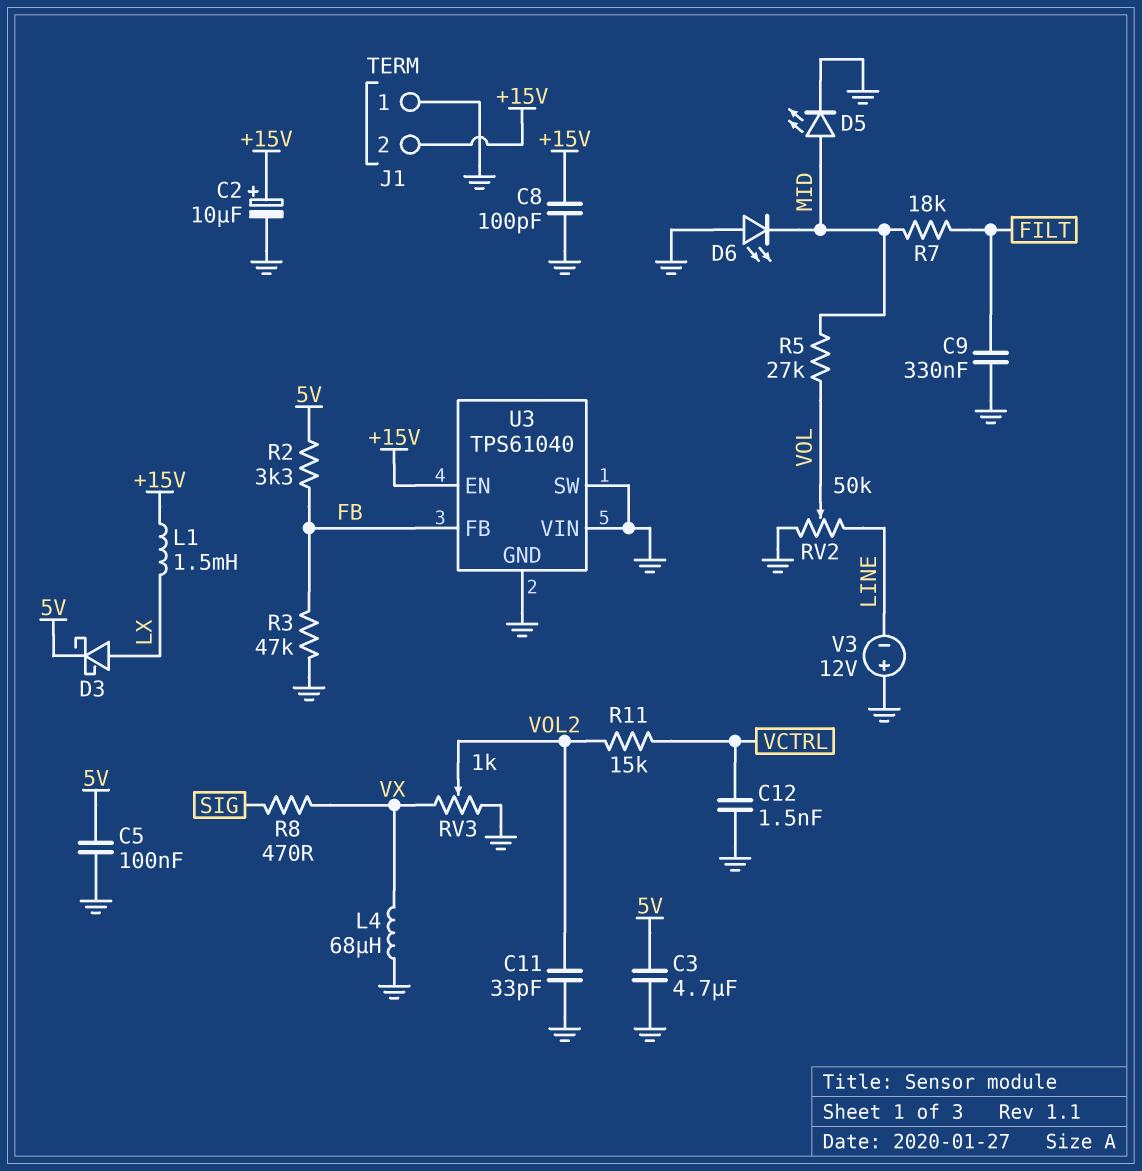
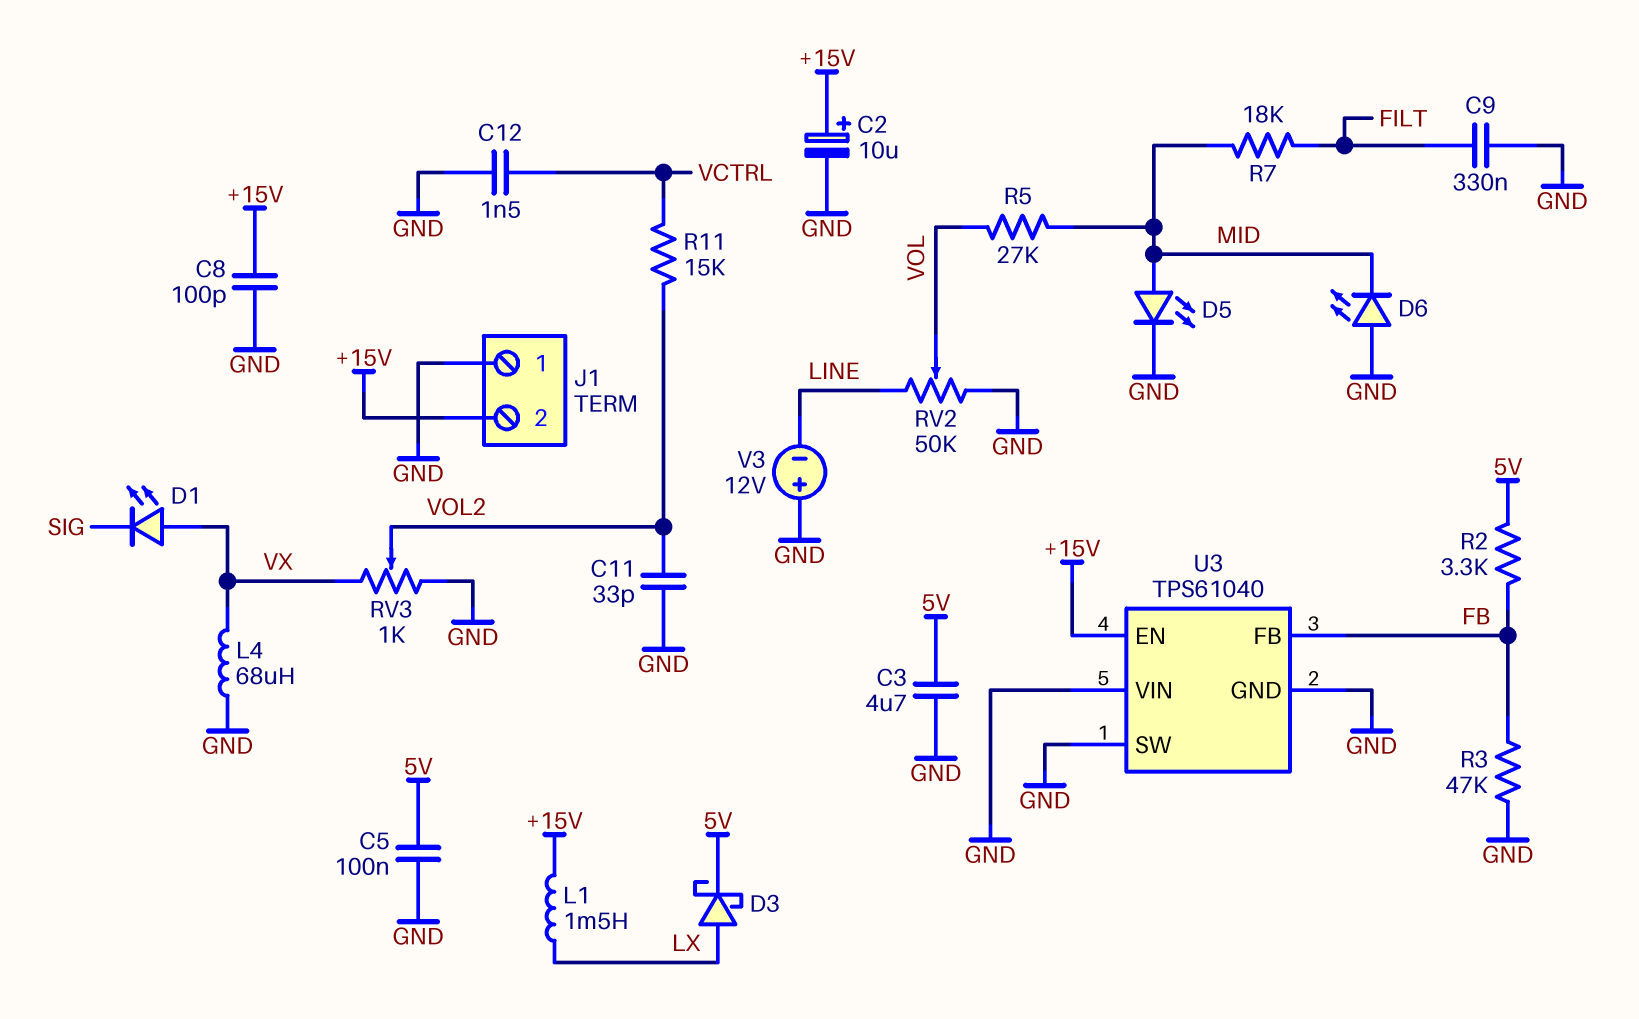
D1: none -> LED (A VX, K SIG)
R8: 470 (SIG, VX) -> none

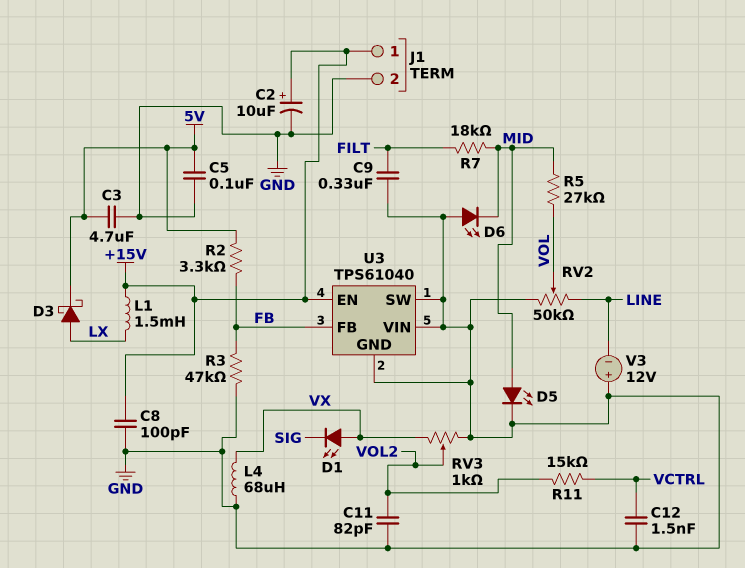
C11: 33pF (GND, VOL2) -> 82pF (GND, VOL2)
J1 pin 1: GND -> +15V
J1 pin 2: +15V -> GND

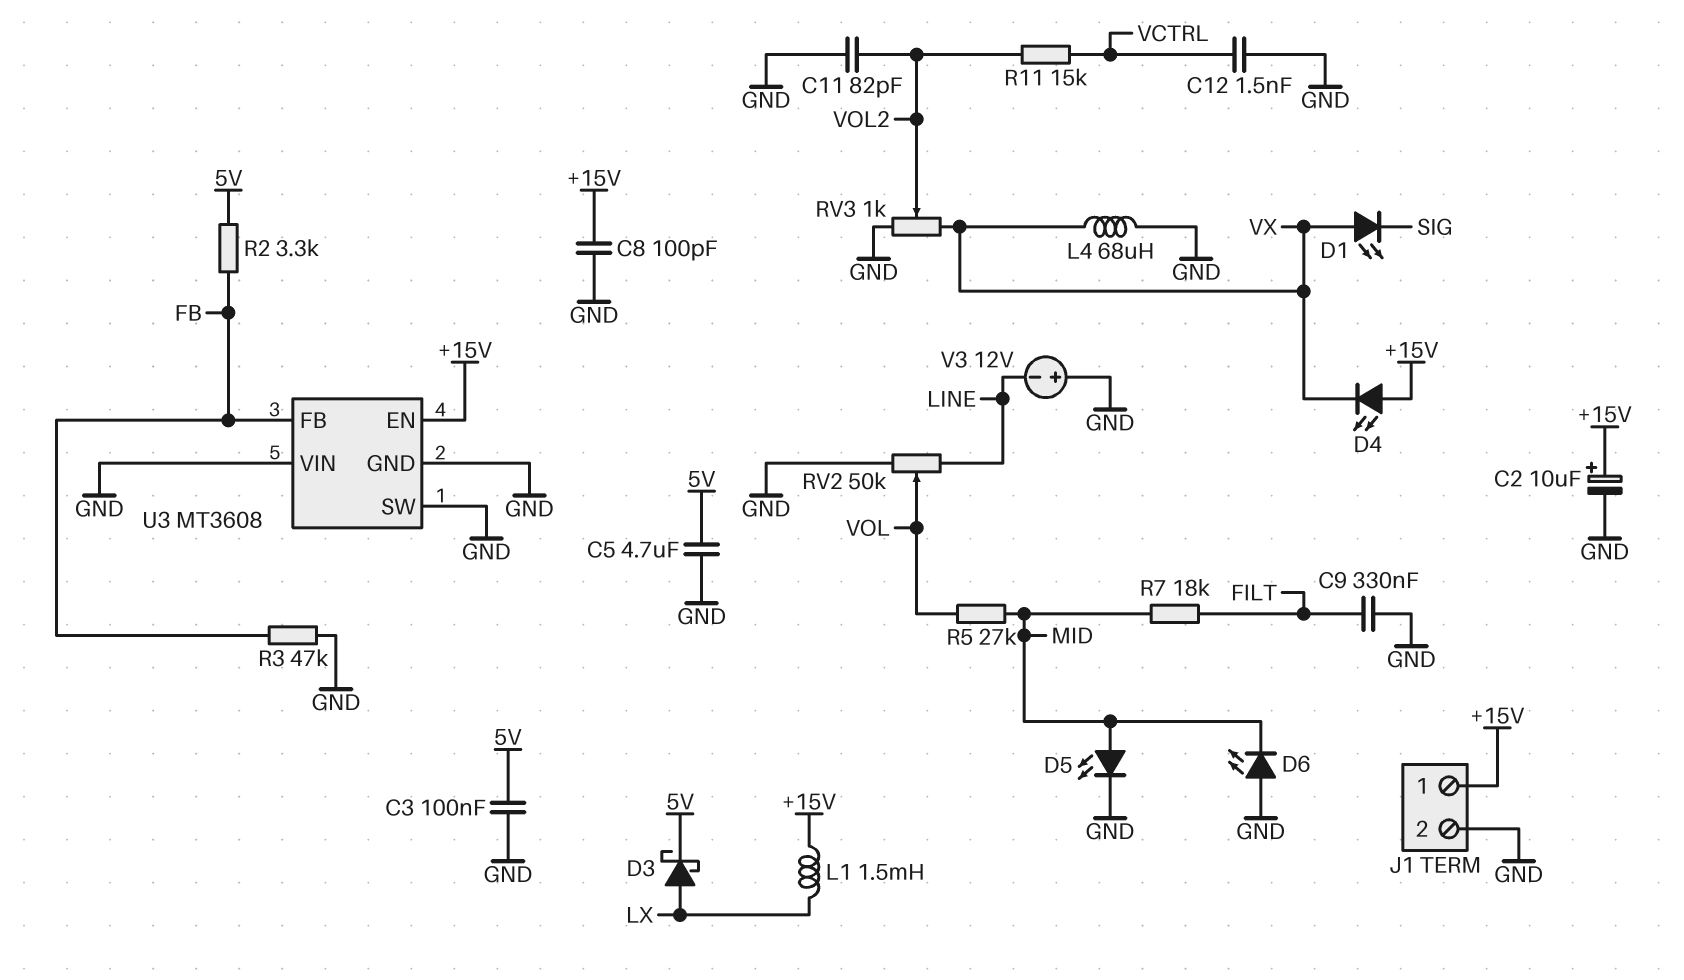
C3: 4.7uF (5V, GND) -> 100nF (5V, GND)
C5: 100nF (5V, GND) -> 4.7uF (5V, GND)
D4: none -> LED (A +15V, K VX)
U3: TPS61040 -> MT3608

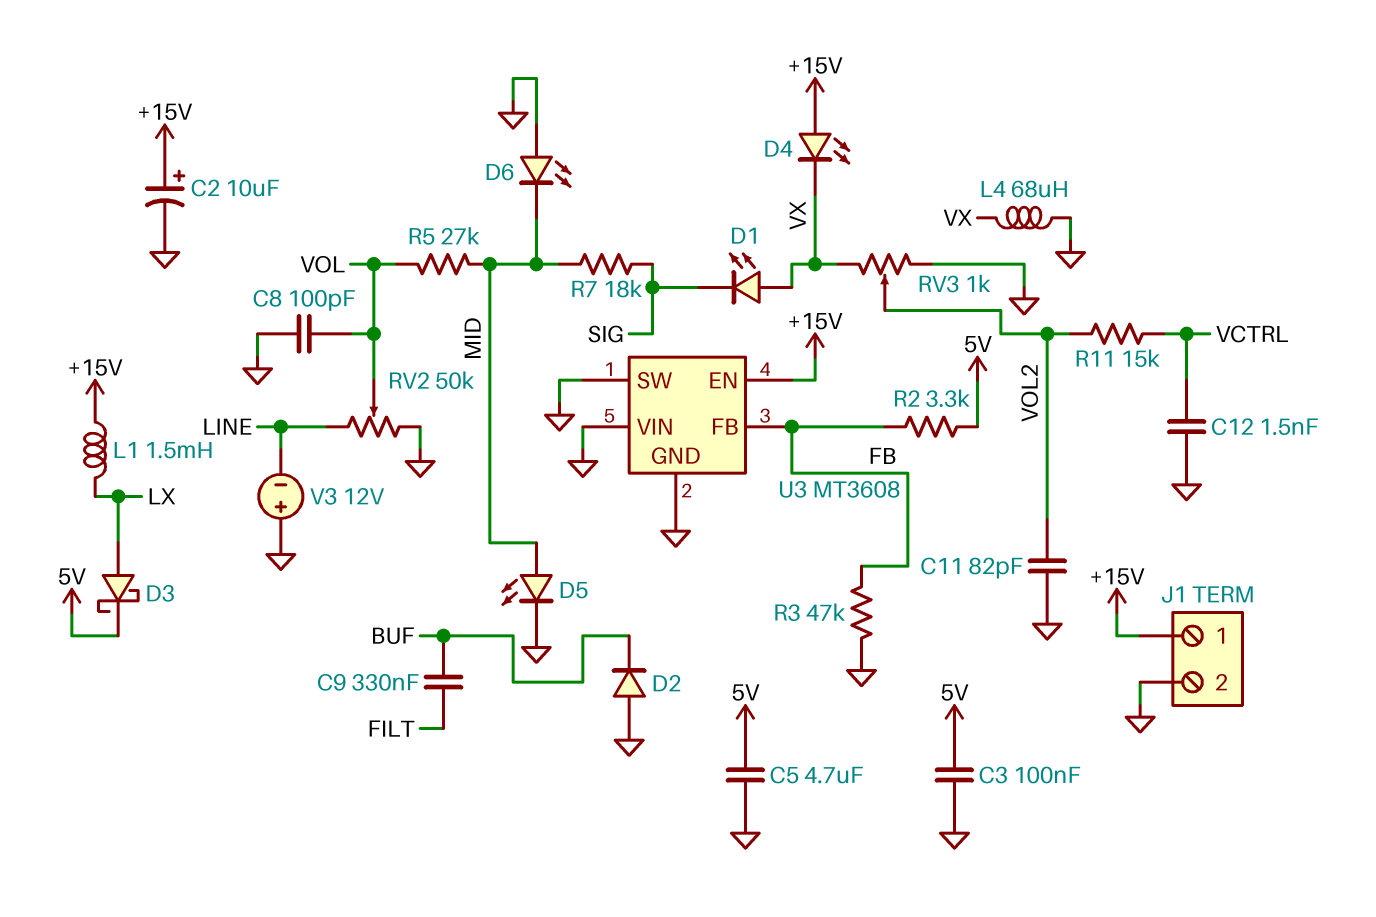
C8: 100pF (+15V, GND) -> 100pF (GND, VOL)
C9: 330nF (FILT, GND) -> 330nF (BUF, FILT)
D2: none -> diode (A GND, K BUF)
R7: 18k (FILT, MID) -> 18k (MID, SIG)

